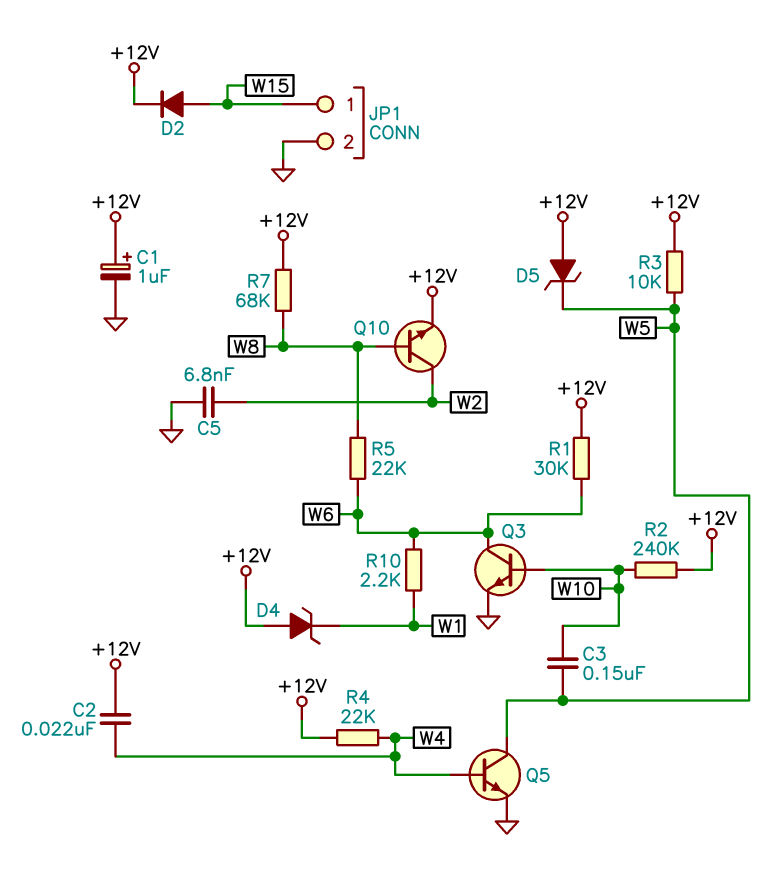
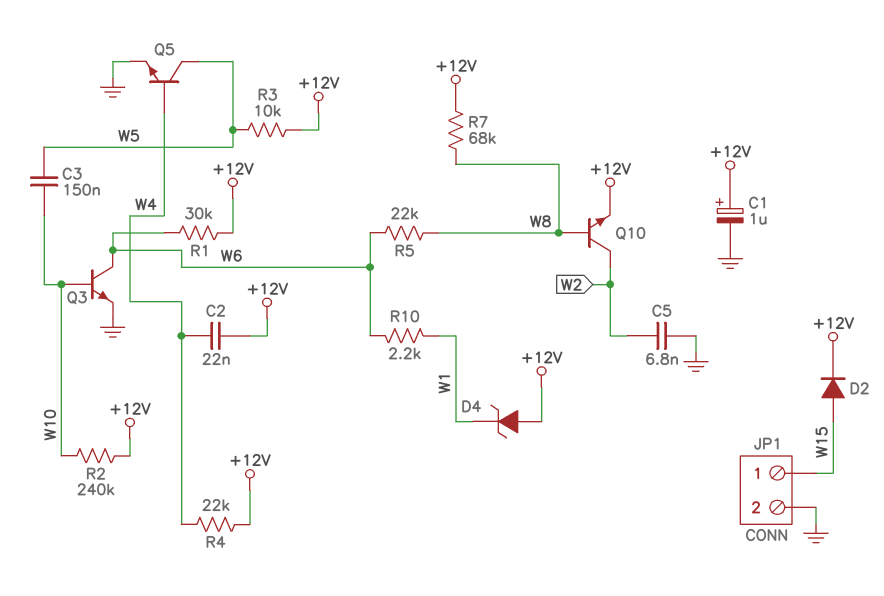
D5: zener (A +12V, K W5) -> none

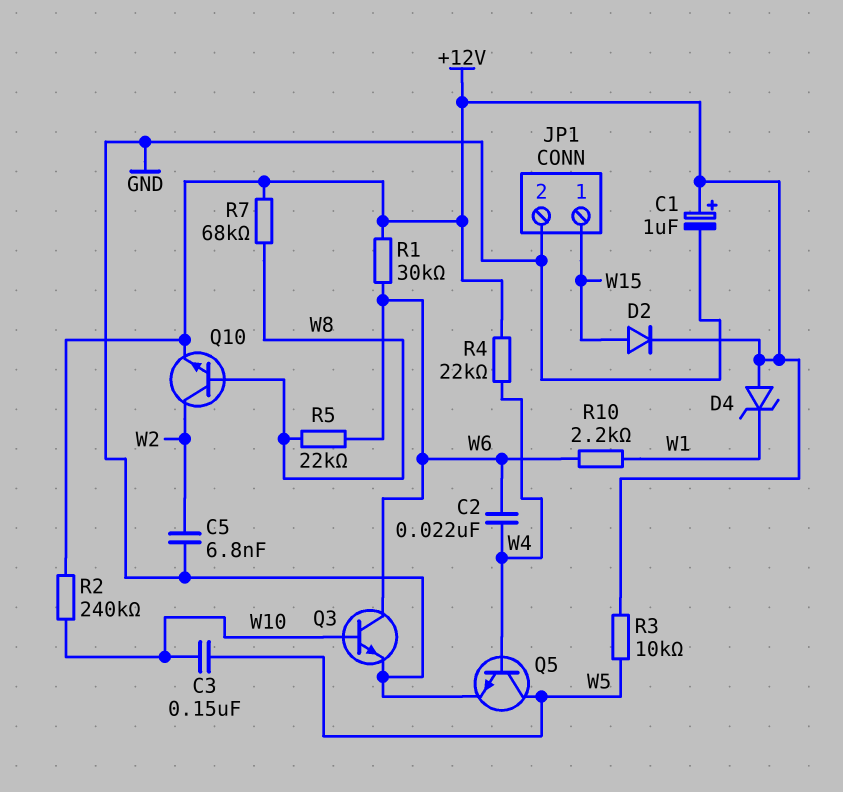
C2: 22nF (+12V, W4) -> 22nF (W4, W6)

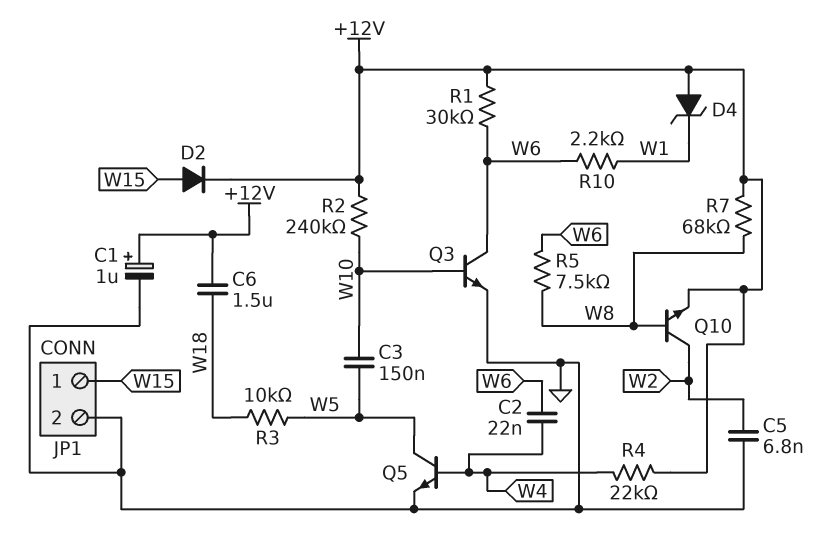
C6: none -> 1.5uF (+12V, W18)
R3: 10k (+12V, W5) -> 10k (W5, W18)
R5: 22k (W6, W8) -> 7.5k (W6, W8)

